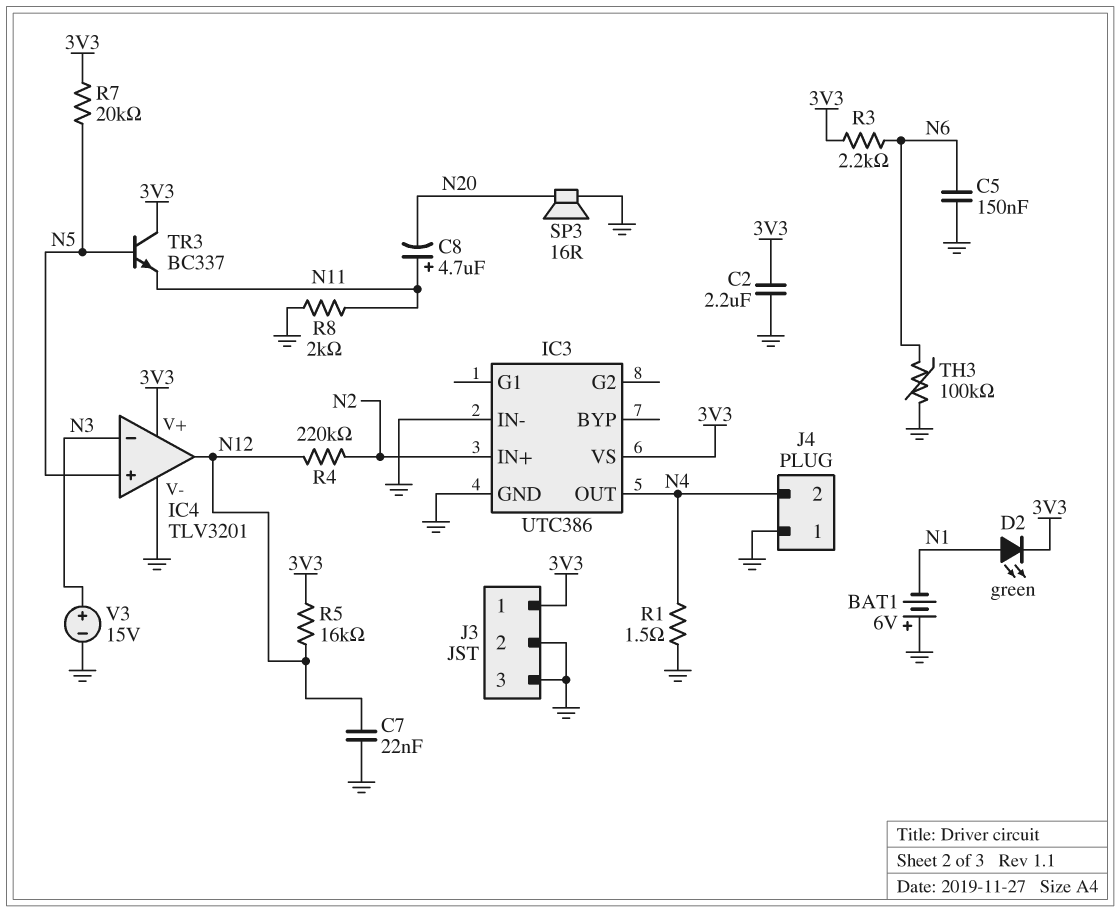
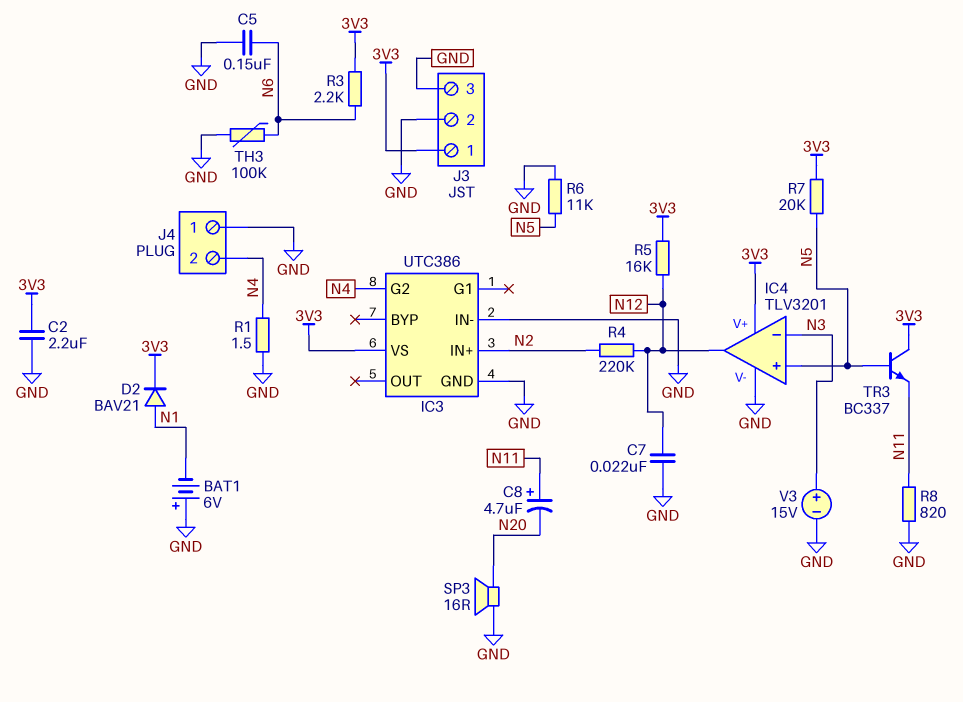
D2: LED green (A N1, K 3V3) -> diode BAV21 (A N1, K 3V3)
IC3 pin G2: none -> N4
IC3 pin OUT: N4 -> none
R6: none -> 11k (GND, N5)
R8: 2k (GND, N11) -> 820 (GND, N11)

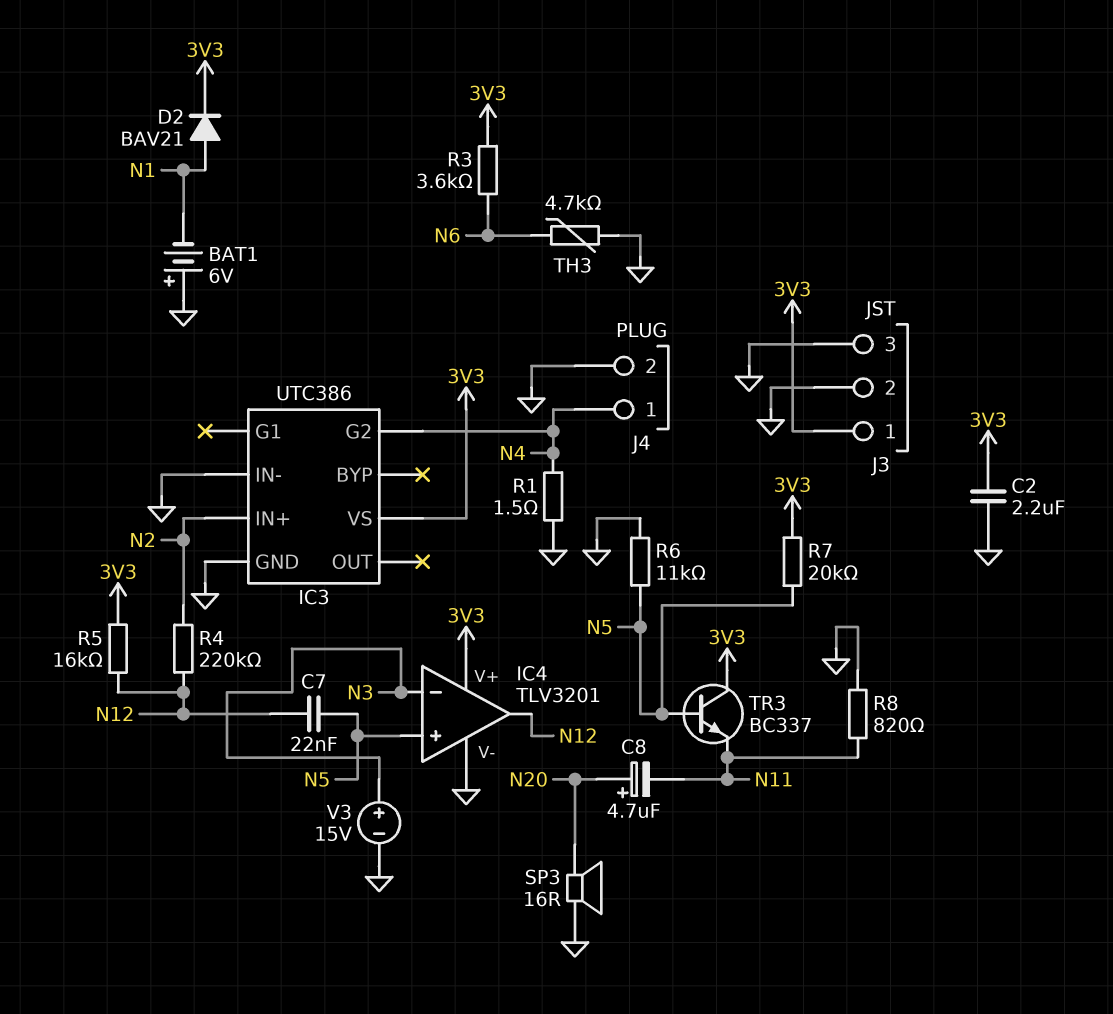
C5: 150nF (GND, N6) -> none
C7: 22nF (GND, N12) -> 22nF (N5, N12)
C8: 4.7uF (plus N11, minus N20) -> 4.7uF (plus N20, minus N11)
J4 pin 1: GND -> N4
J4 pin 2: N4 -> GND
R3: 2.2k (3V3, N6) -> 3.6k (3V3, N6)
TH3: 100k (GND, N6) -> 4.7k (GND, N6)

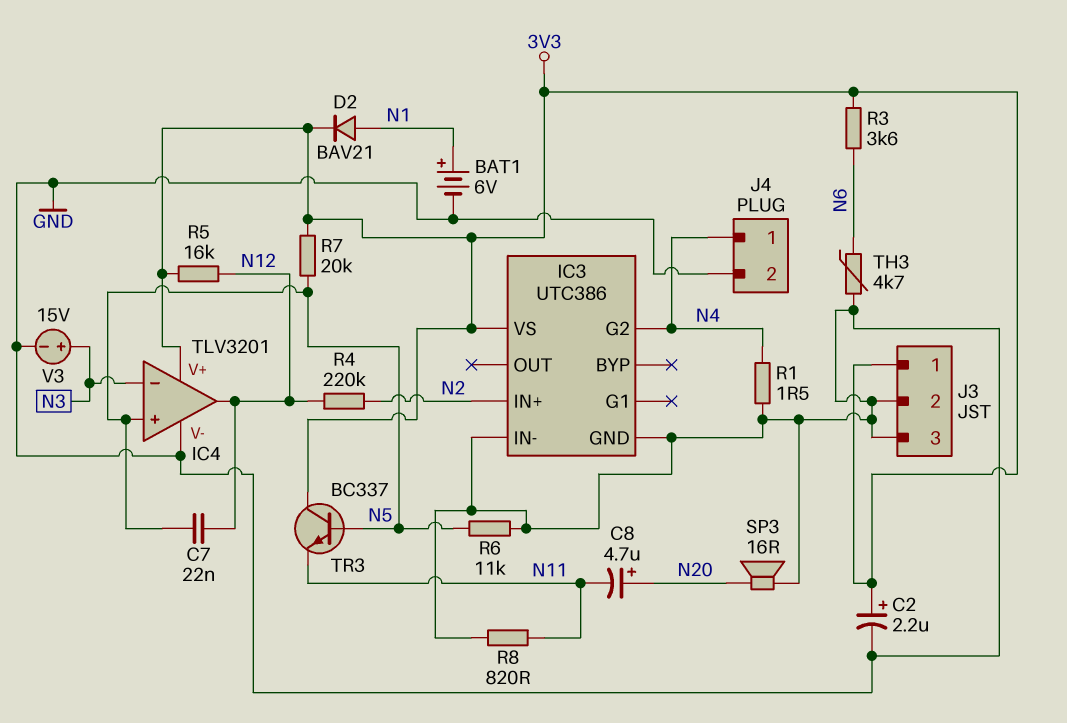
BAT1: 6V (plus GND, minus N1) -> 6V (plus N1, minus GND)
C2: 2.2uF (3V3, GND) -> 2.2uF (plus 3V3, minus GND)

